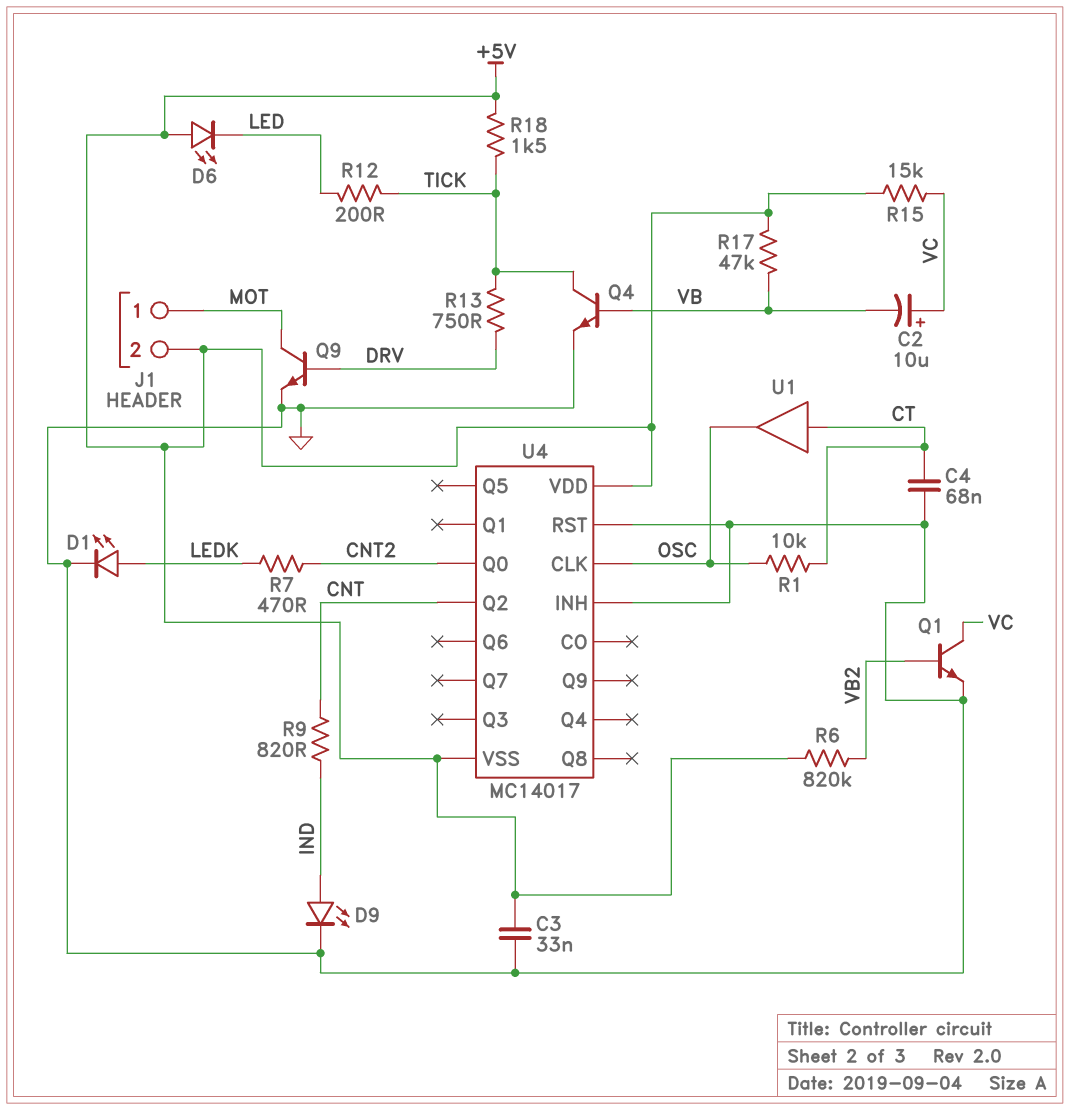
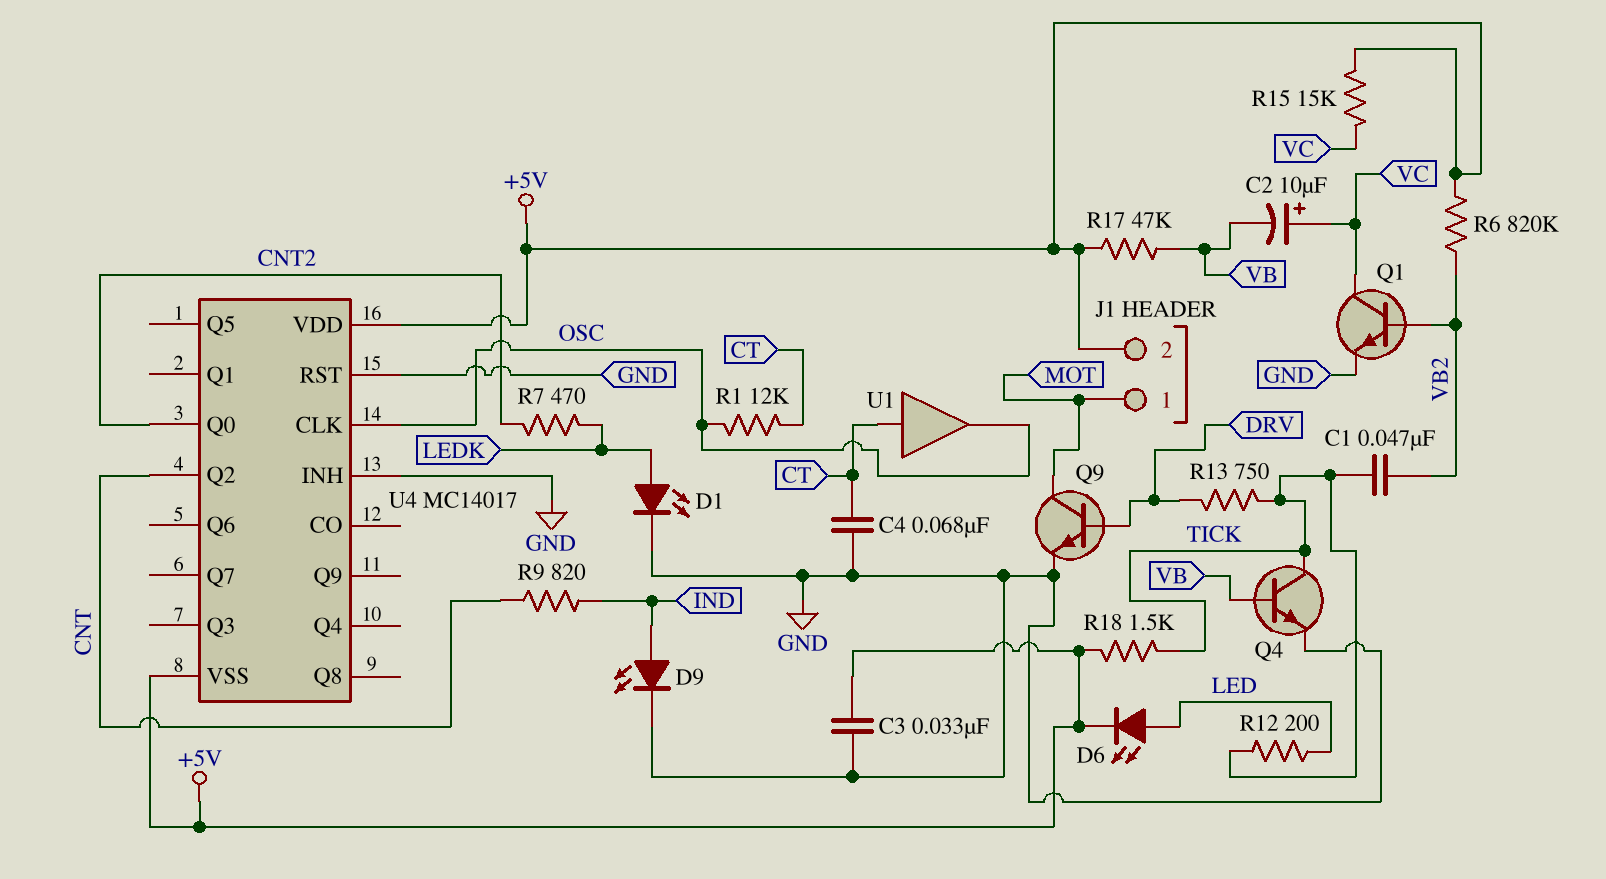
C1: none -> 47nF (TICK, VB2)
D6: LED (A +5V, K LED) -> LED (A LED, K +5V)
R1: 10k (CT, OSC) -> 12k (CT, OSC)

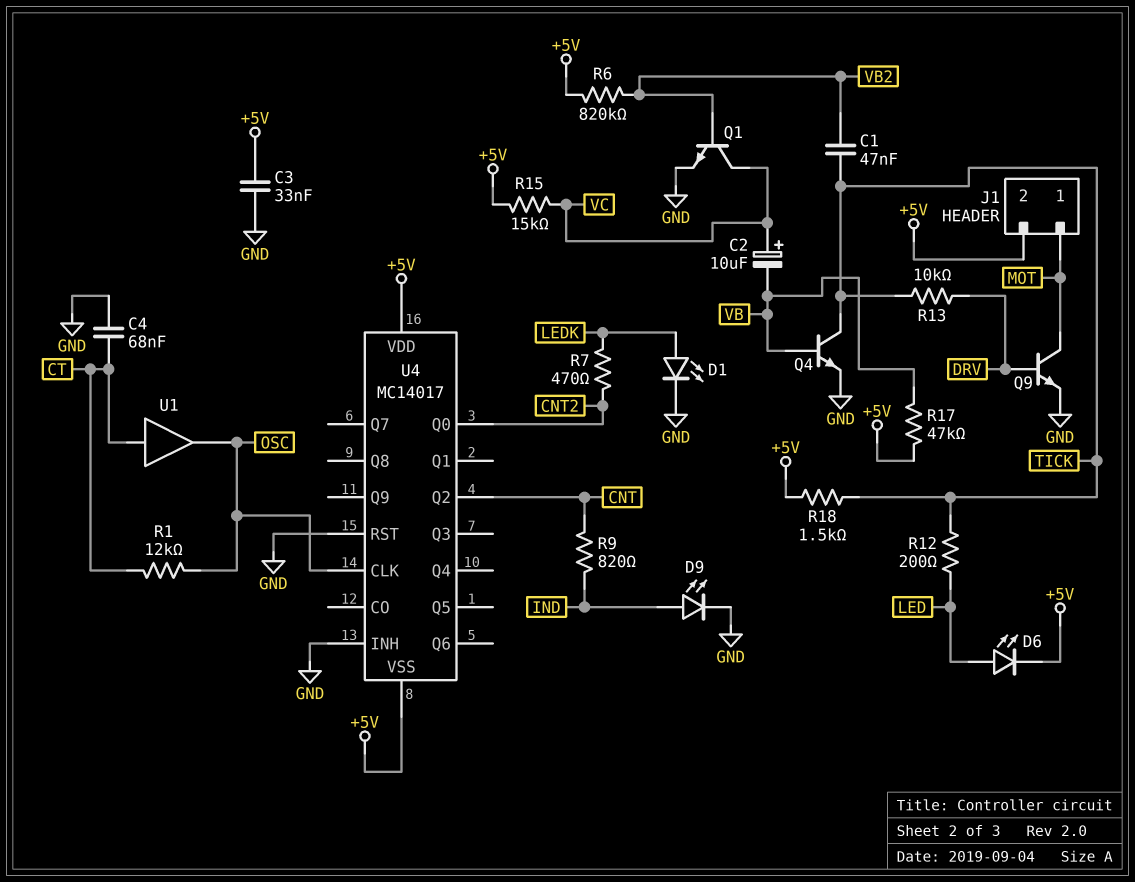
R13: 750 (DRV, TICK) -> 10k (DRV, TICK)

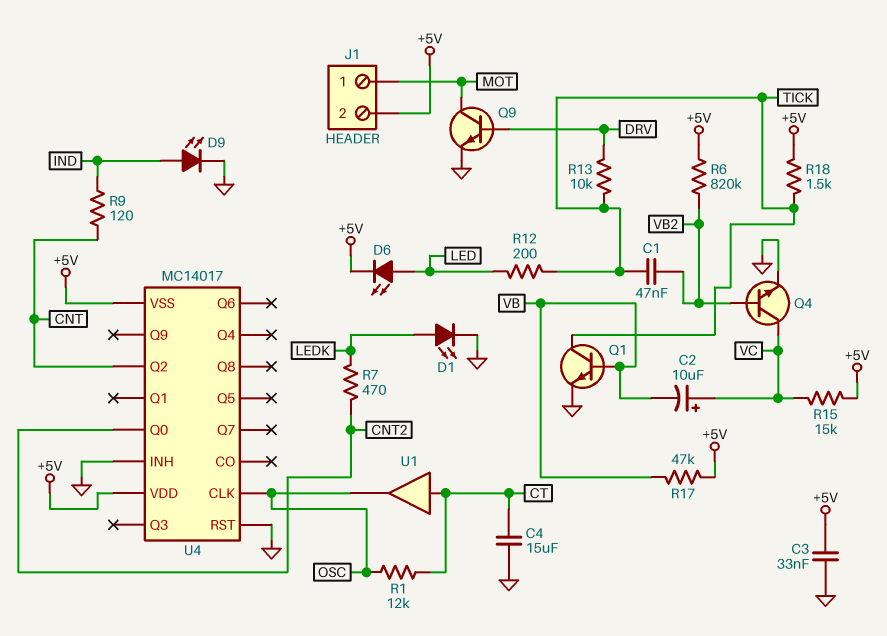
C4: 68nF (CT, GND) -> 15uF (CT, GND)
Q1: NPN (B VB2, C VC, E GND) -> NPN (B VB, C TICK, E GND)
Q4: NPN (B VB, C TICK, E GND) -> NPN (B VB2, C VC, E GND)
R9: 820 (CNT, IND) -> 120 (CNT, IND)

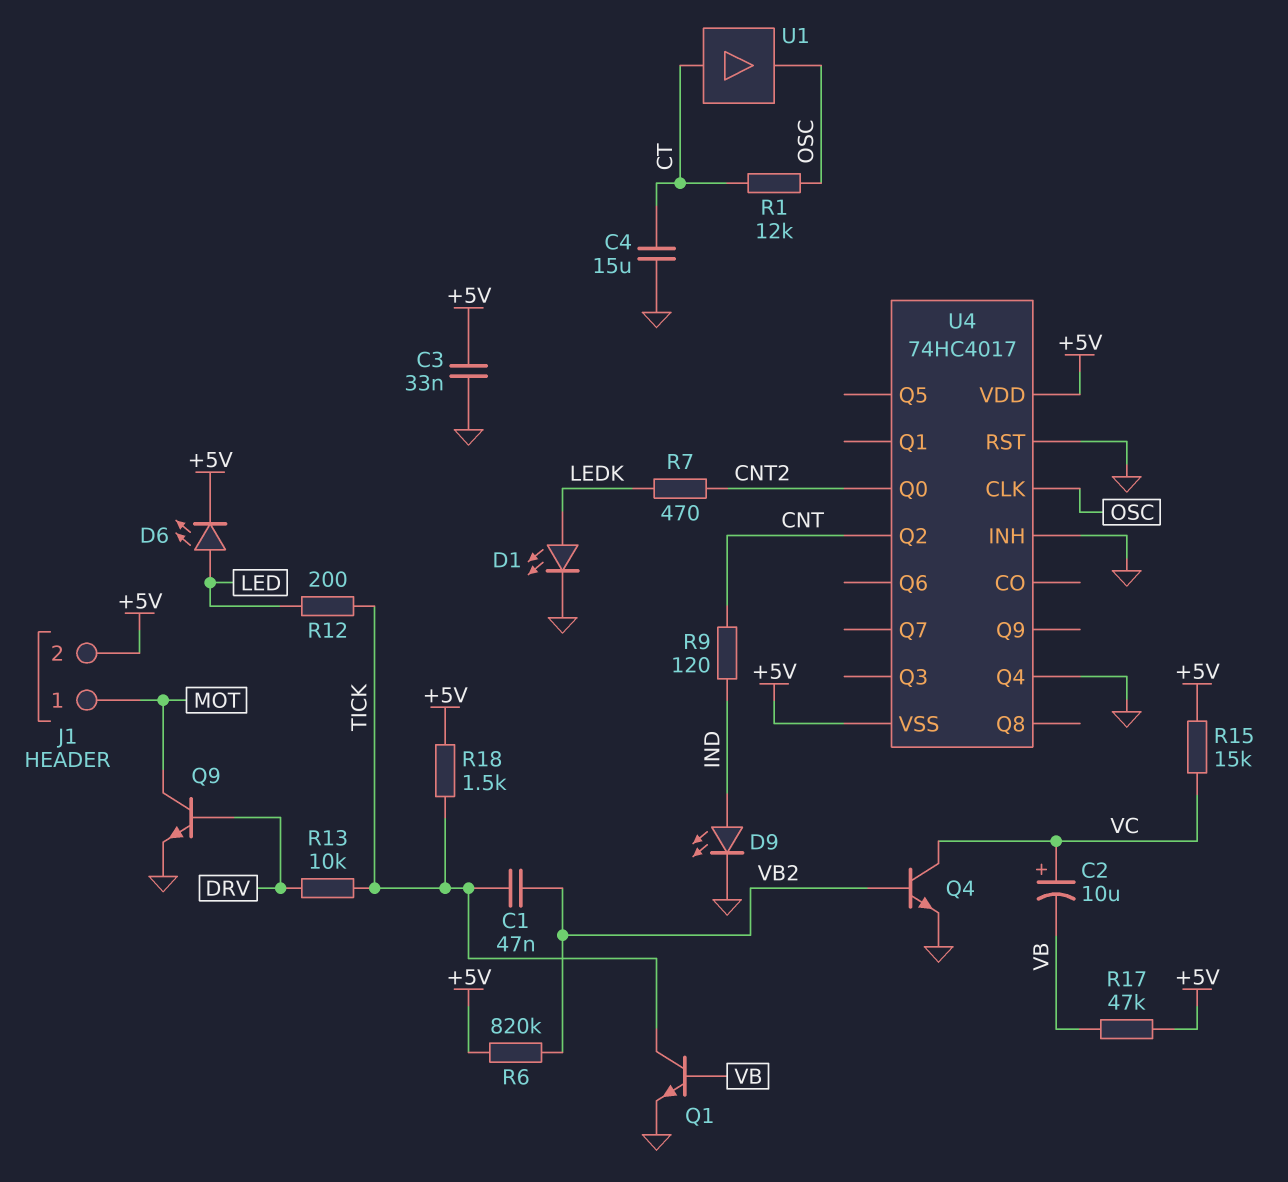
U4: MC14017 -> 74HC4017
U4 pin Q4: none -> GND

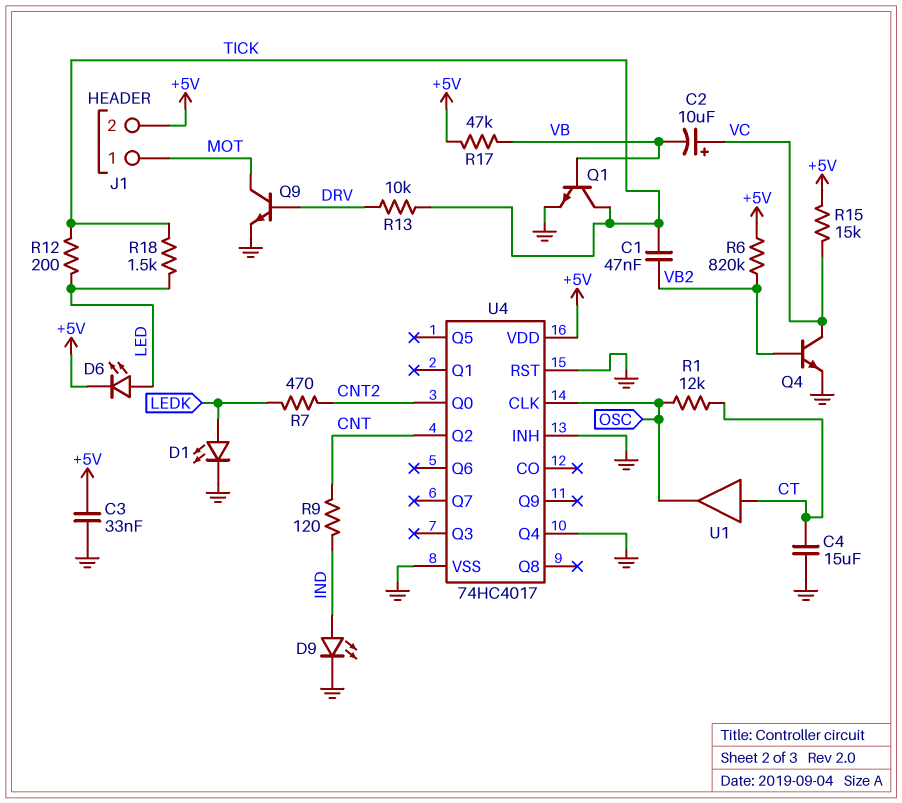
R18: 1.5k (+5V, TICK) -> 1.5k (LED, TICK)
U4 pin VSS: +5V -> GND

